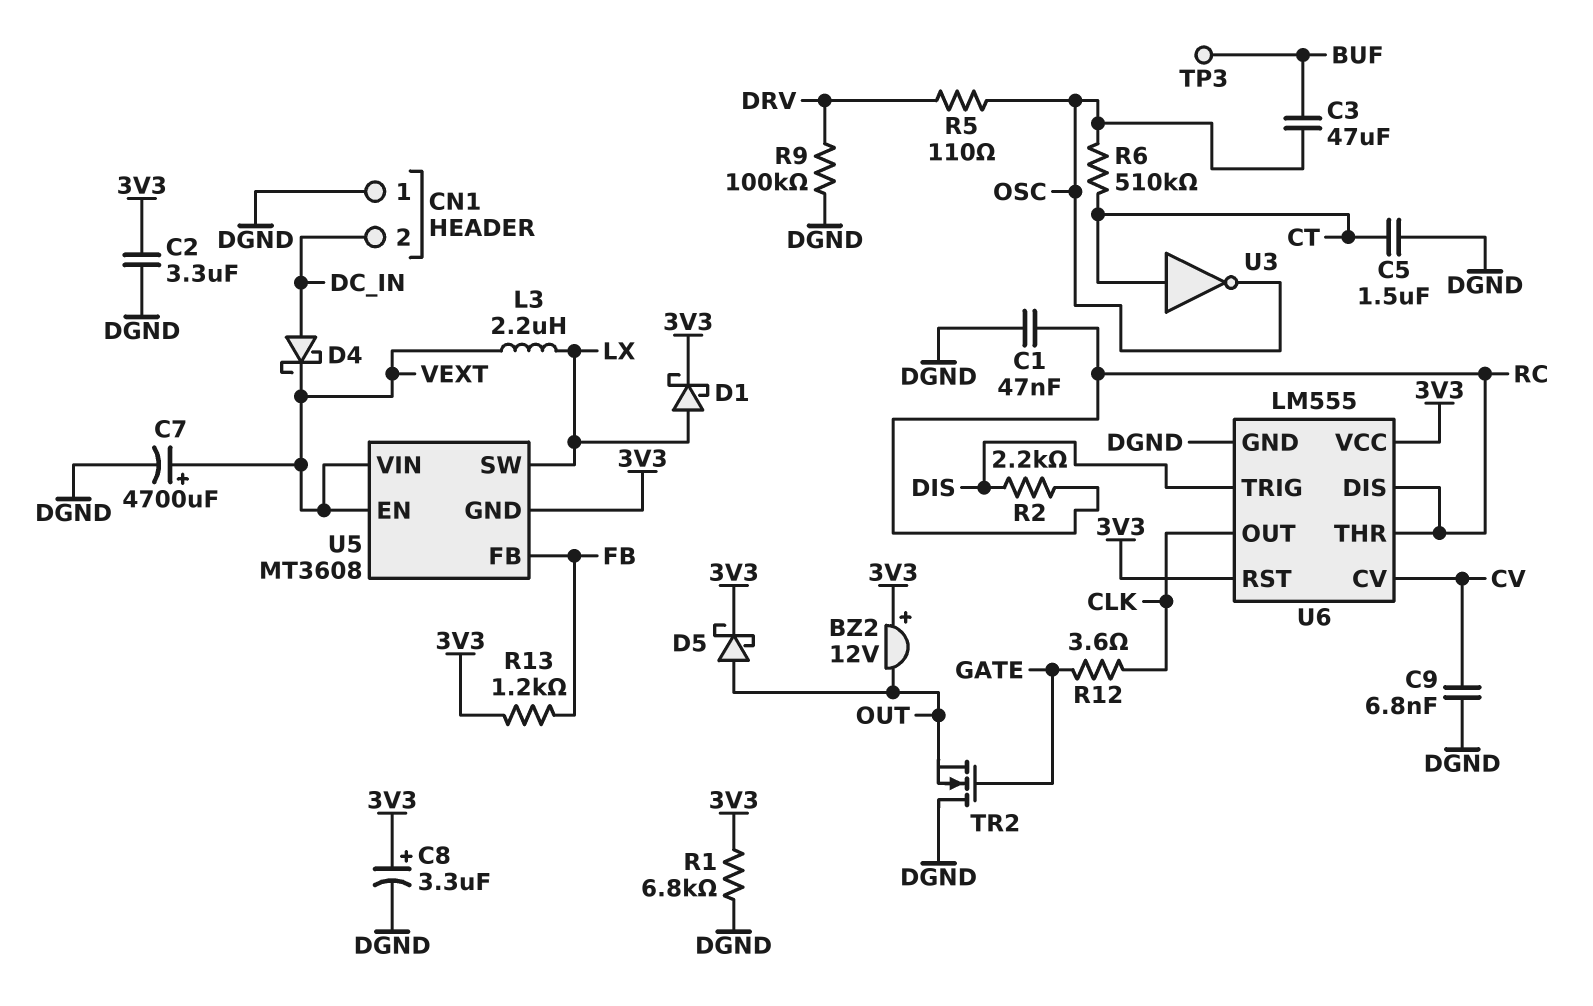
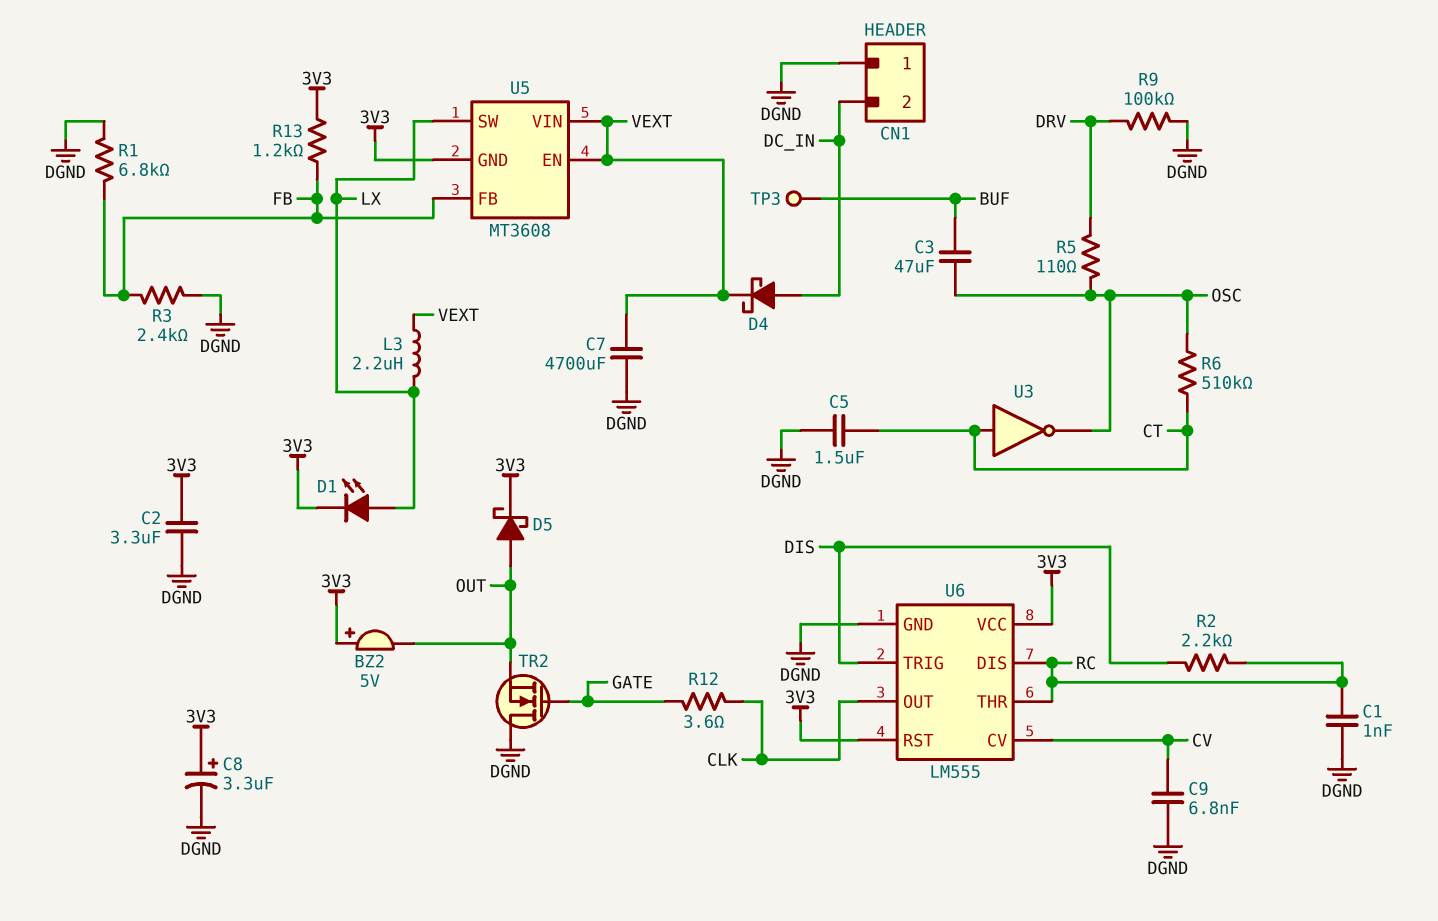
BZ2: buzzer 12V (plus 3V3, minus OUT) -> buzzer 5V (plus 3V3, minus OUT)
C1: 47nF (DGND, RC) -> 1nF (DGND, RC)
C7: 4700uF (plus VEXT, minus DGND) -> 4700uF (DGND, VEXT)
D1: schottky (A LX, K 3V3) -> LED (A LX, K 3V3)
R1: 6.8k (3V3, DGND) -> 6.8k (DGND, FB)
R3: none -> 2.4k (DGND, FB)

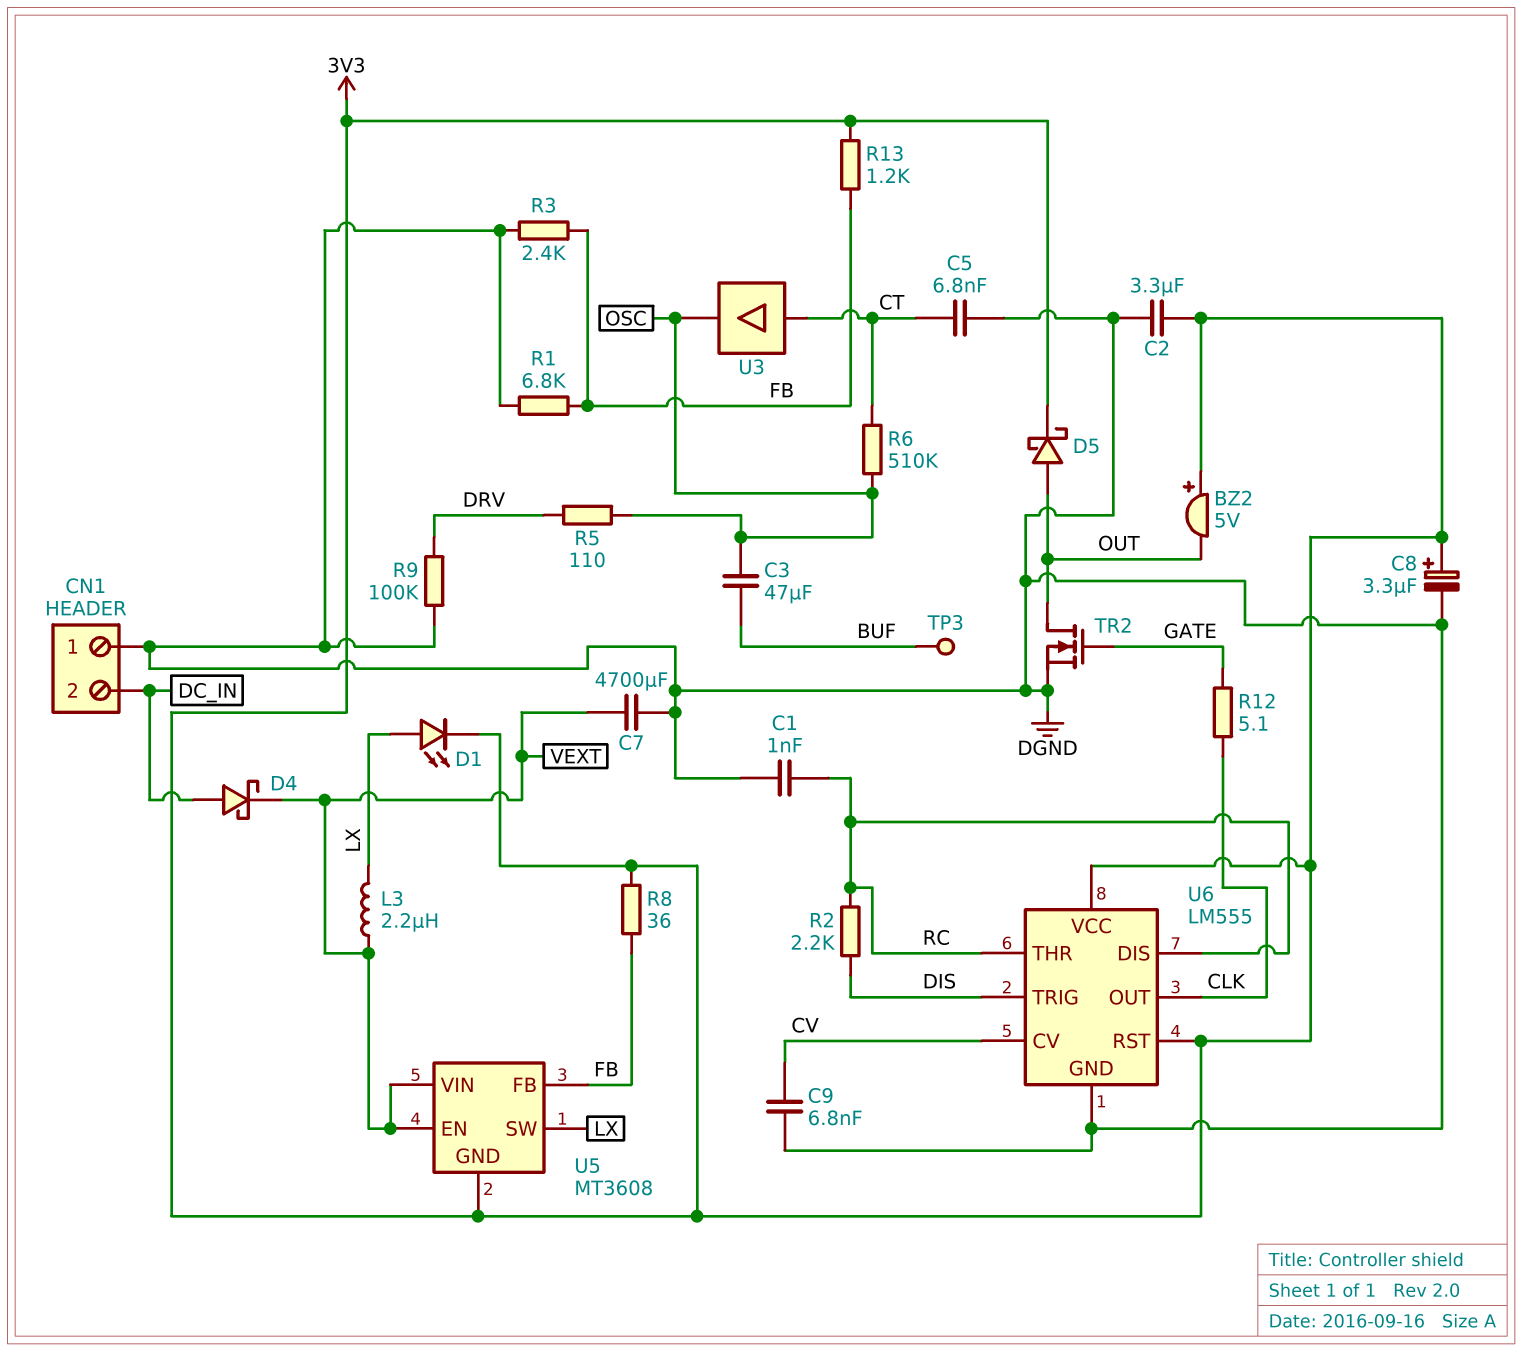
C5: 1.5uF (CT, DGND) -> 6.8nF (CT, DGND)
R8: none -> 36 (3V3, FB)
R12: 3.6 (CLK, GATE) -> 5.1 (CLK, GATE)
TR2: NMOS (G GATE, D DGND, S OUT) -> NMOS (G GATE, D OUT, S DGND)
U3: NOT (in CT, out OSC) -> buffer (in CT, out OSC)

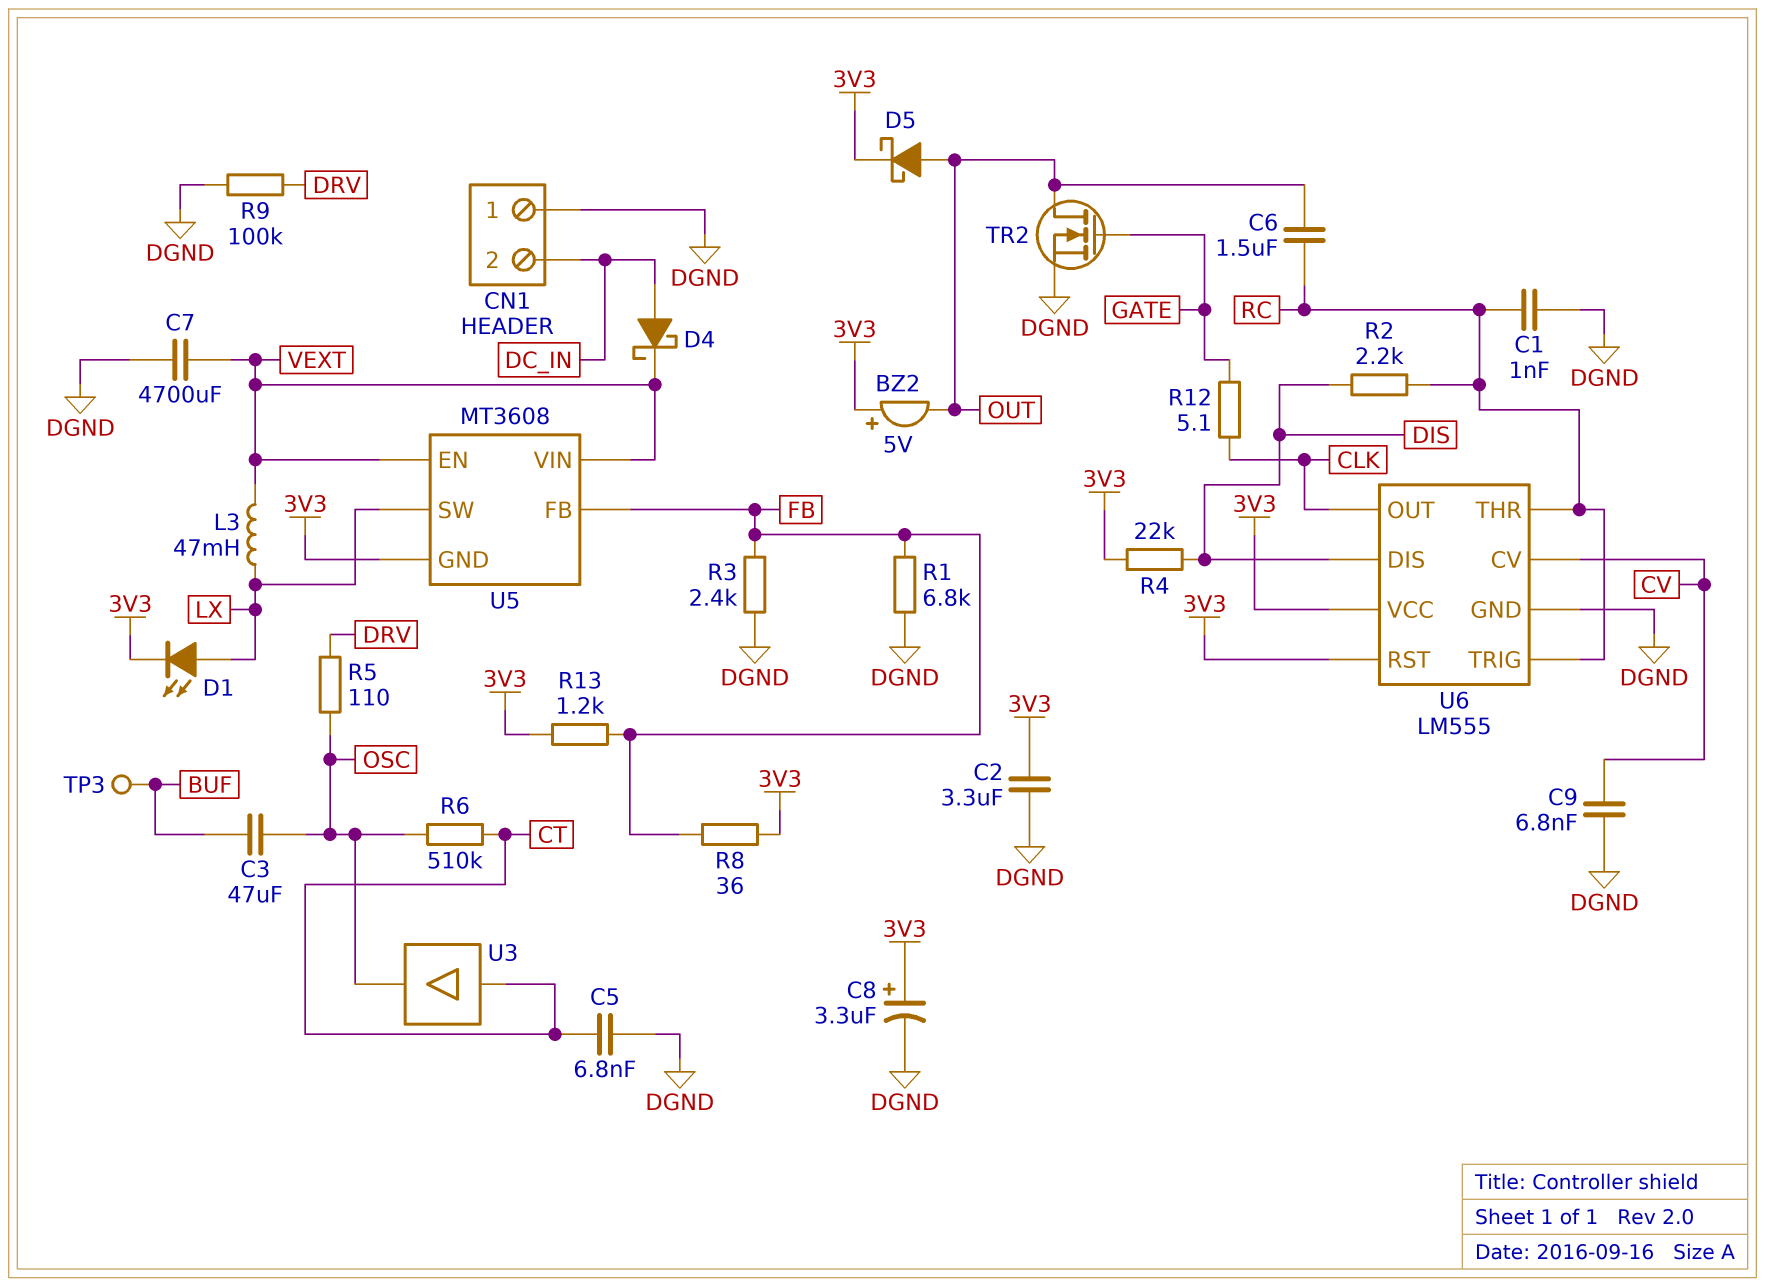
C6: none -> 1.5uF (OUT, RC)
L3: 2.2uH (LX, VEXT) -> 47mH (LX, VEXT)
R4: none -> 22k (3V3, DIS)
U6 pin DIS: RC -> DIS
U6 pin TRIG: DIS -> RC

